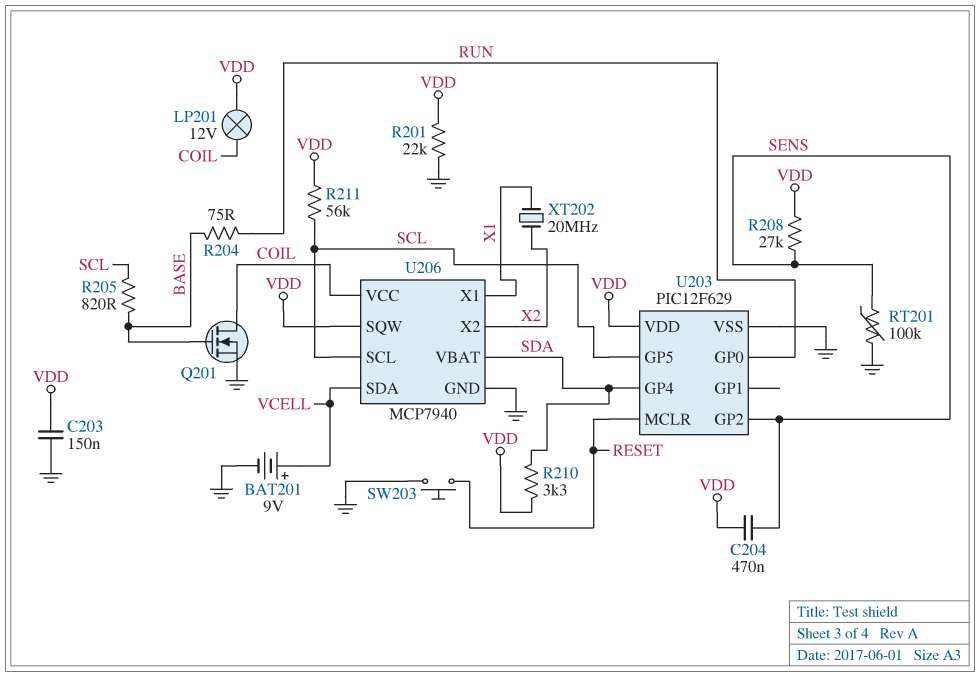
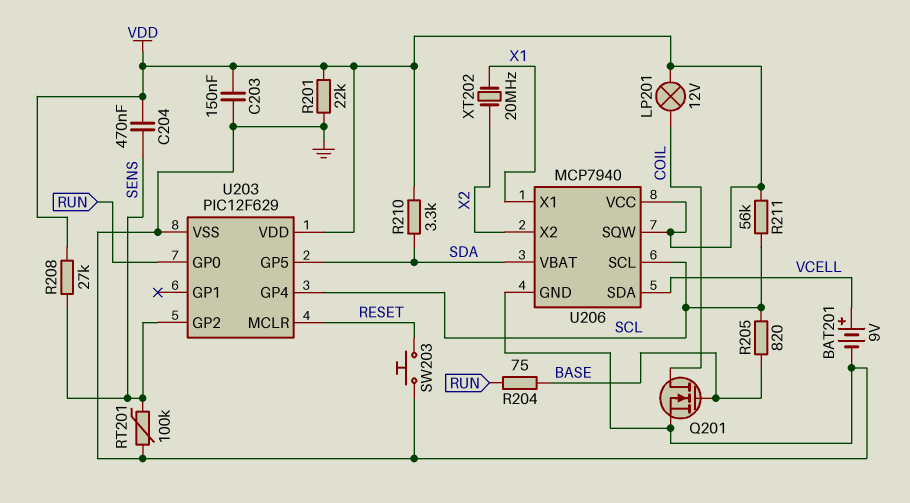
U203 pin GP4: SDA -> SCL
U203 pin GP5: SCL -> SDA
U206 pin VCC: COIL -> VDD

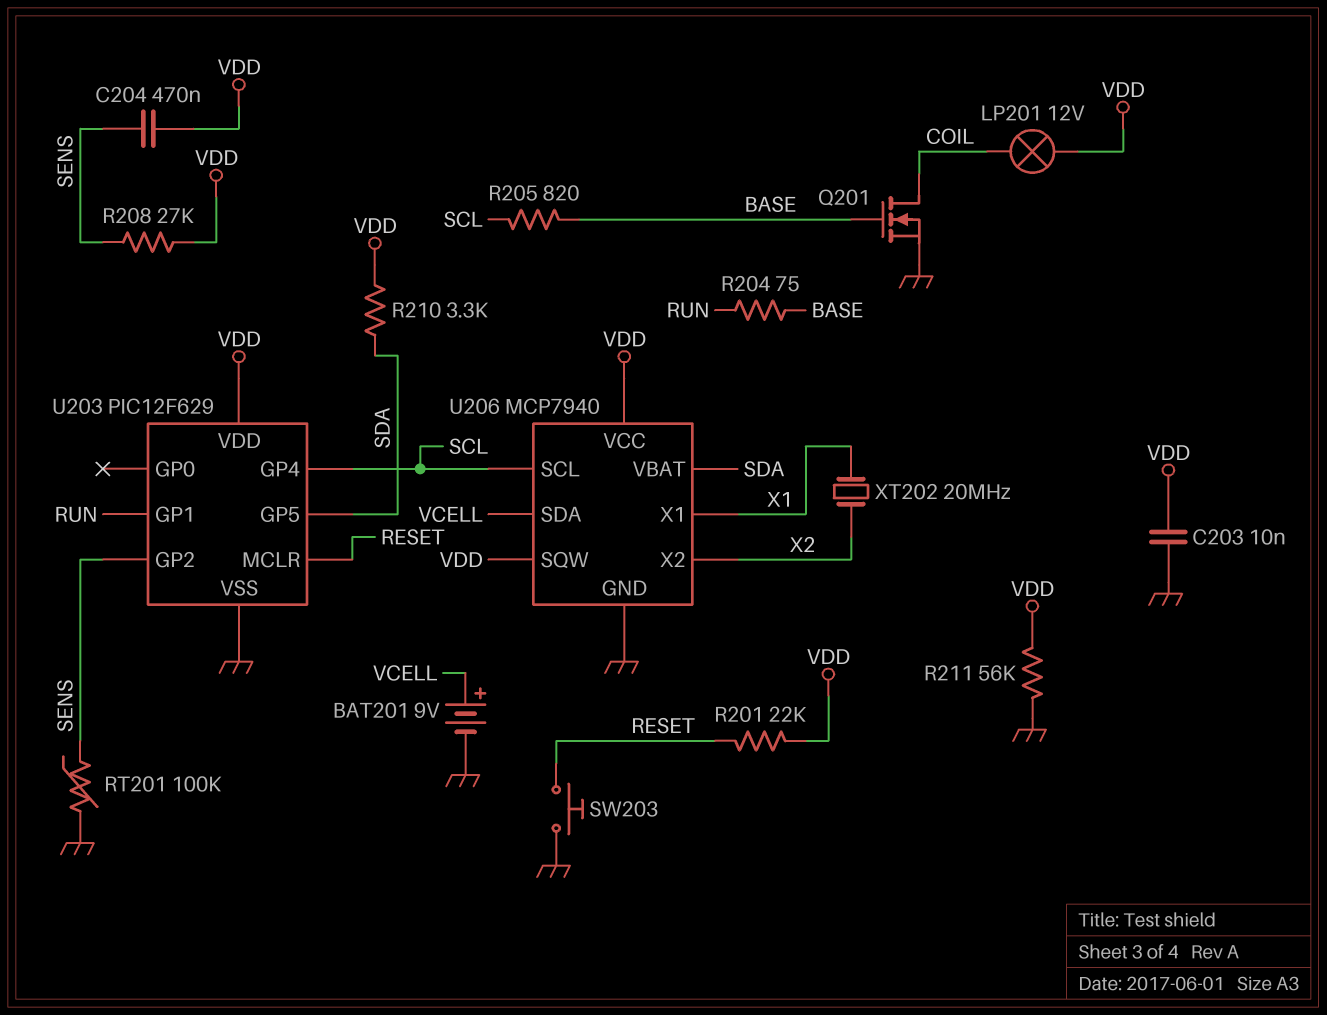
C203: 150nF (GND, VDD) -> 10nF (GND, VDD)
R201: 22k (GND, VDD) -> 22k (RESET, VDD)
R211: 56k (SCL, VDD) -> 56k (GND, VDD)
U203 pin GP0: RUN -> none
U203 pin GP1: none -> RUN

